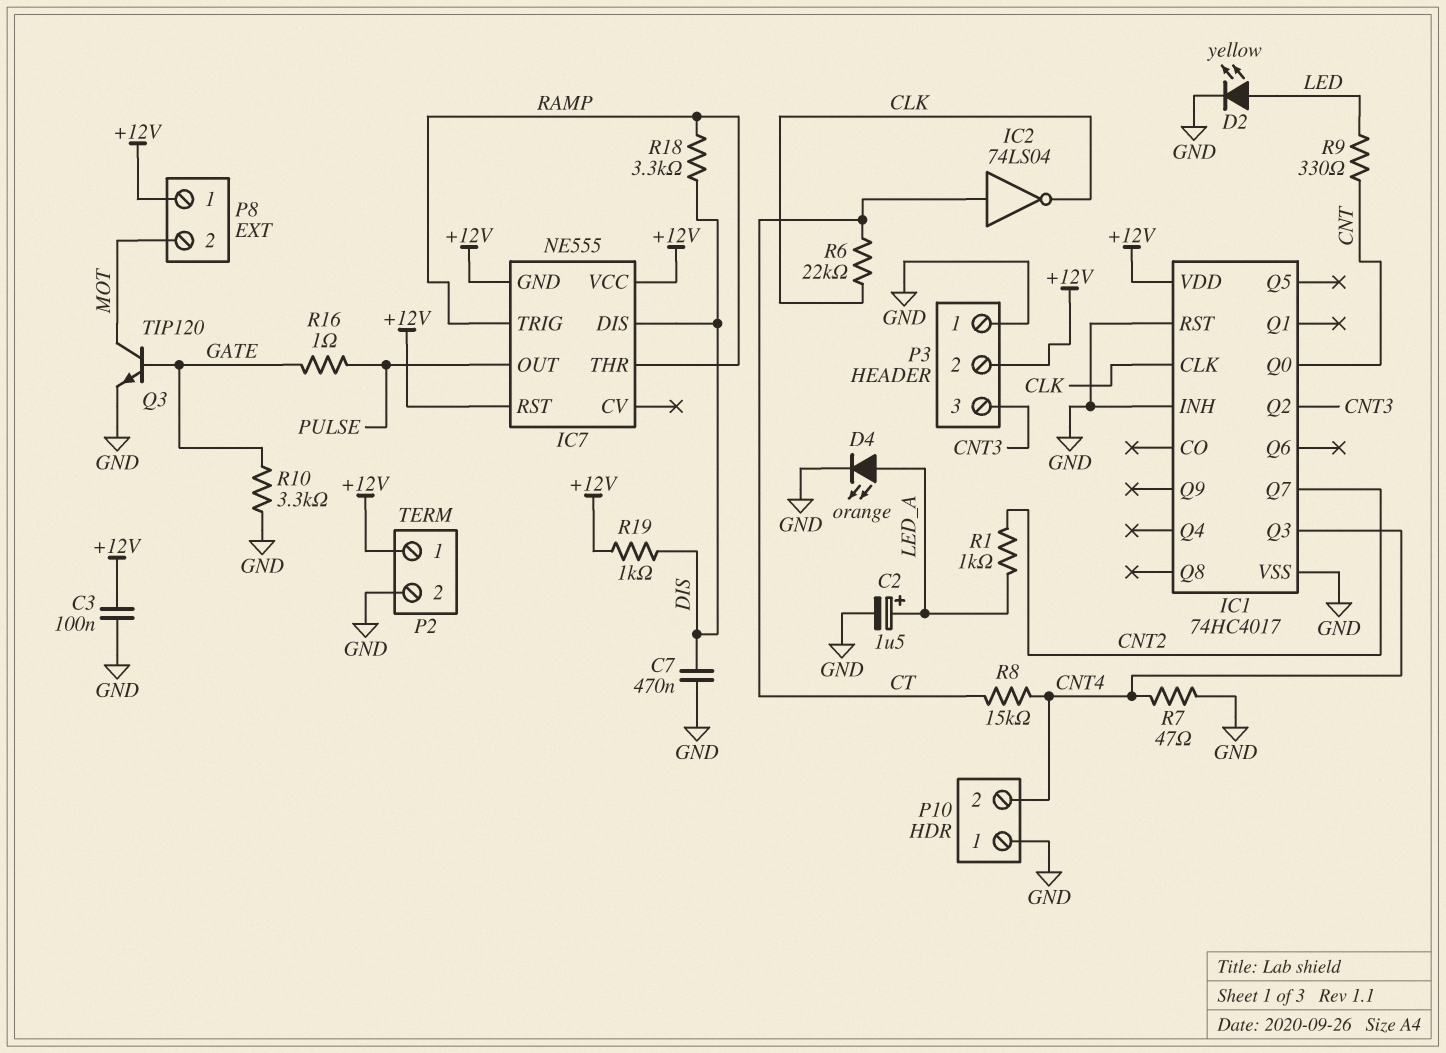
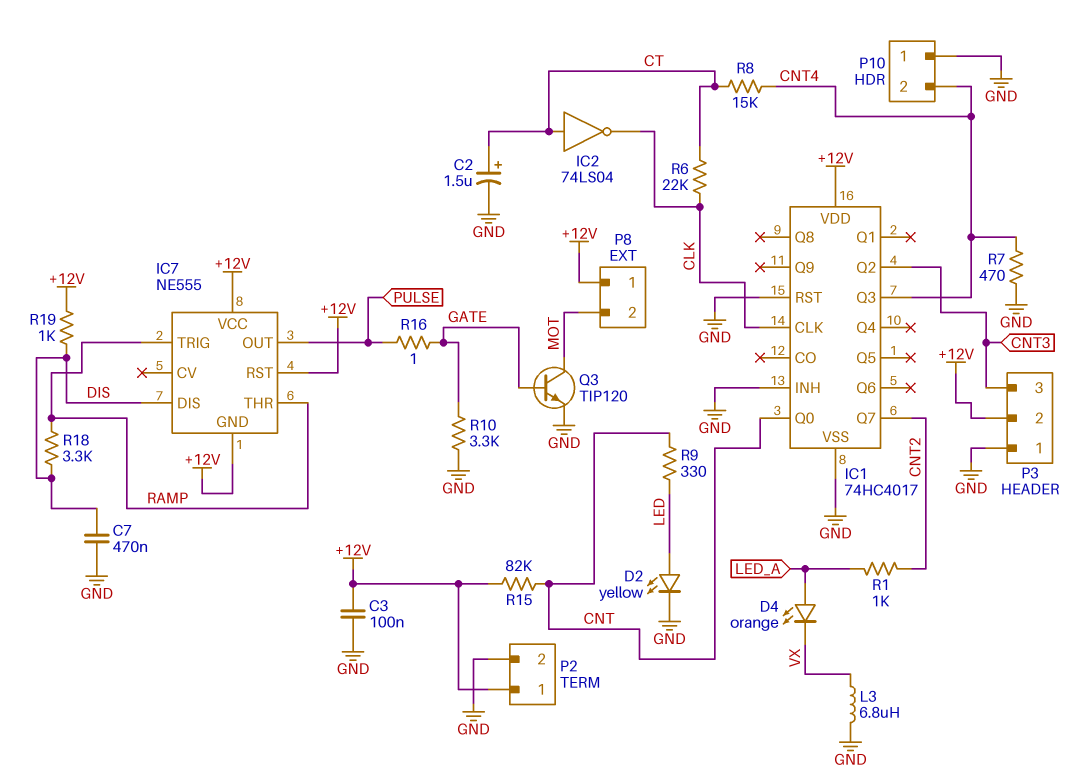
C2: 1.5uF (plus LED_A, minus GND) -> 1.5uF (plus CT, minus GND)
D4: LED orange (A LED_A, K GND) -> LED orange (A LED_A, K VX)
L3: none -> 6.8uH (GND, VX)
R7: 47 (CNT4, GND) -> 470 (CNT4, GND)
R15: none -> 82k (+12V, CNT)

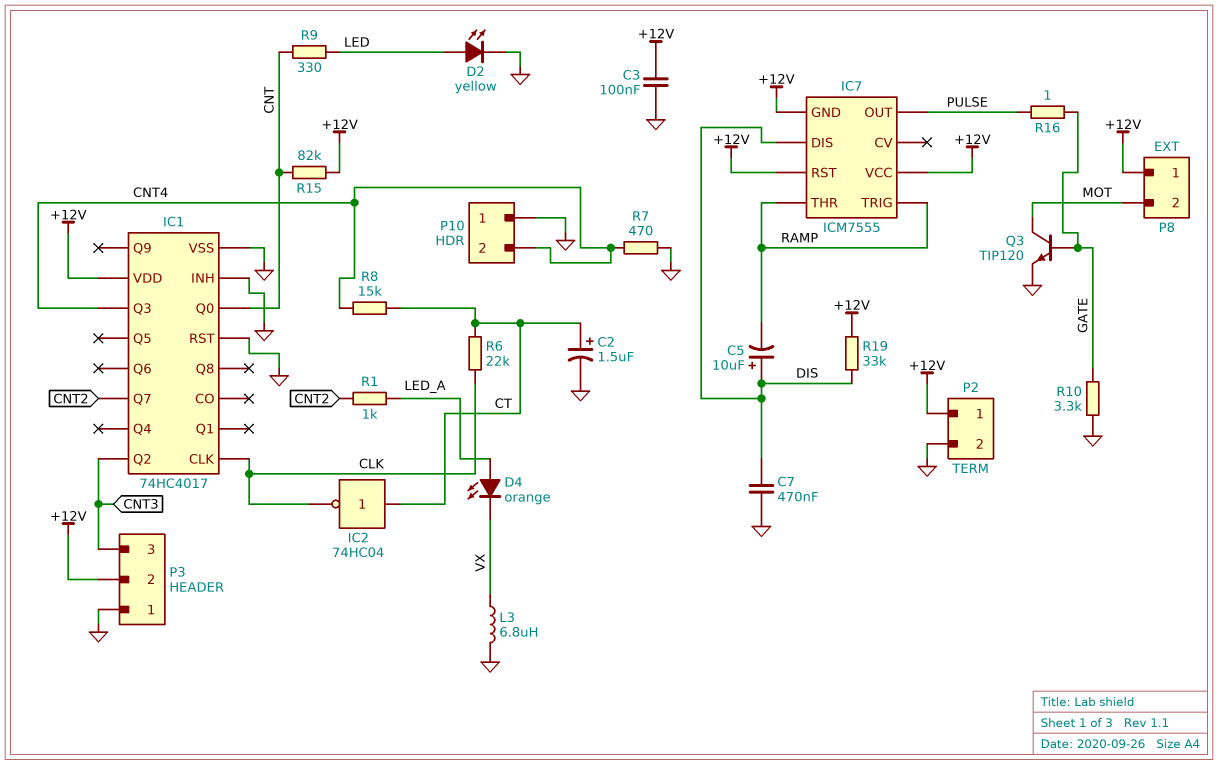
C5: none -> 10uF (plus DIS, minus RAMP)
IC2: NOT 74LS04 (in CT, out CLK) -> NOT 74HC04 (in CT, out CLK)
IC7: NE555 -> ICM7555
R18: 3.3k (DIS, RAMP) -> none
R19: 1k (+12V, DIS) -> 33k (+12V, DIS)

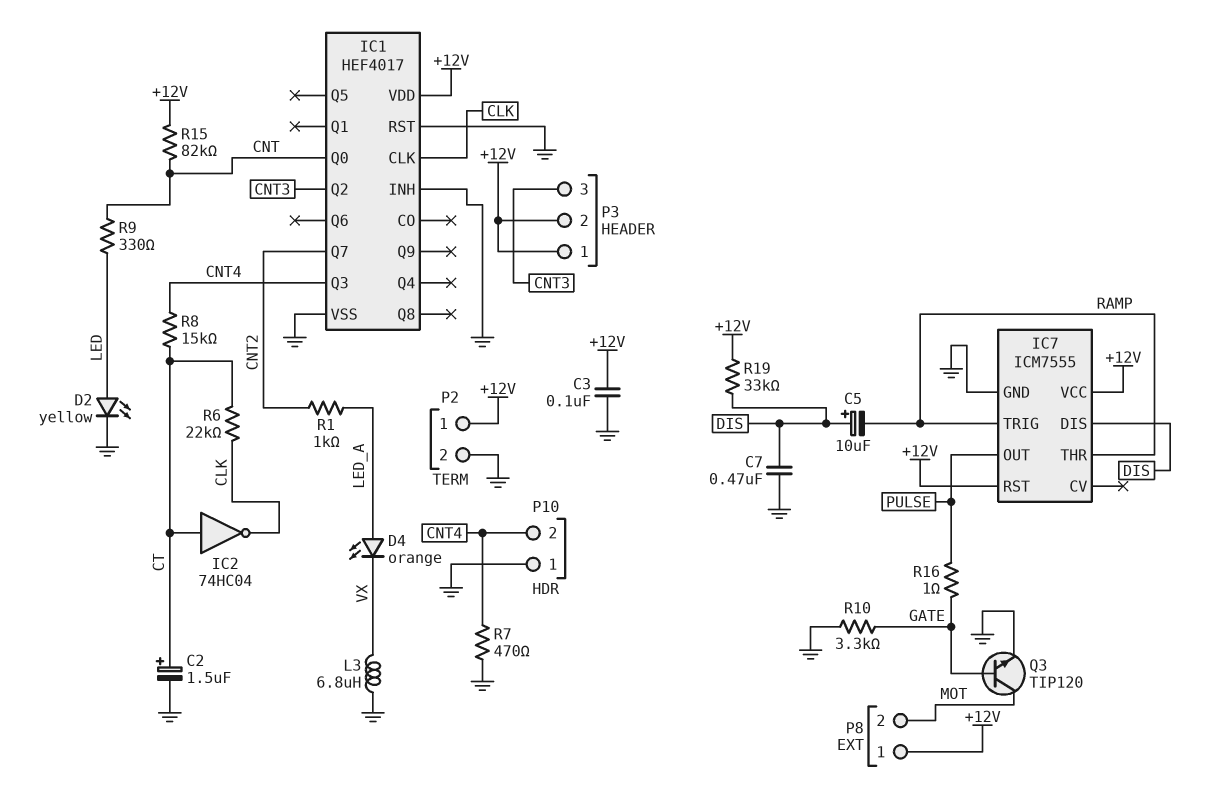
IC1: 74HC4017 -> HEF4017
IC7 pin GND: +12V -> GND
P3 pin 1: GND -> +12V

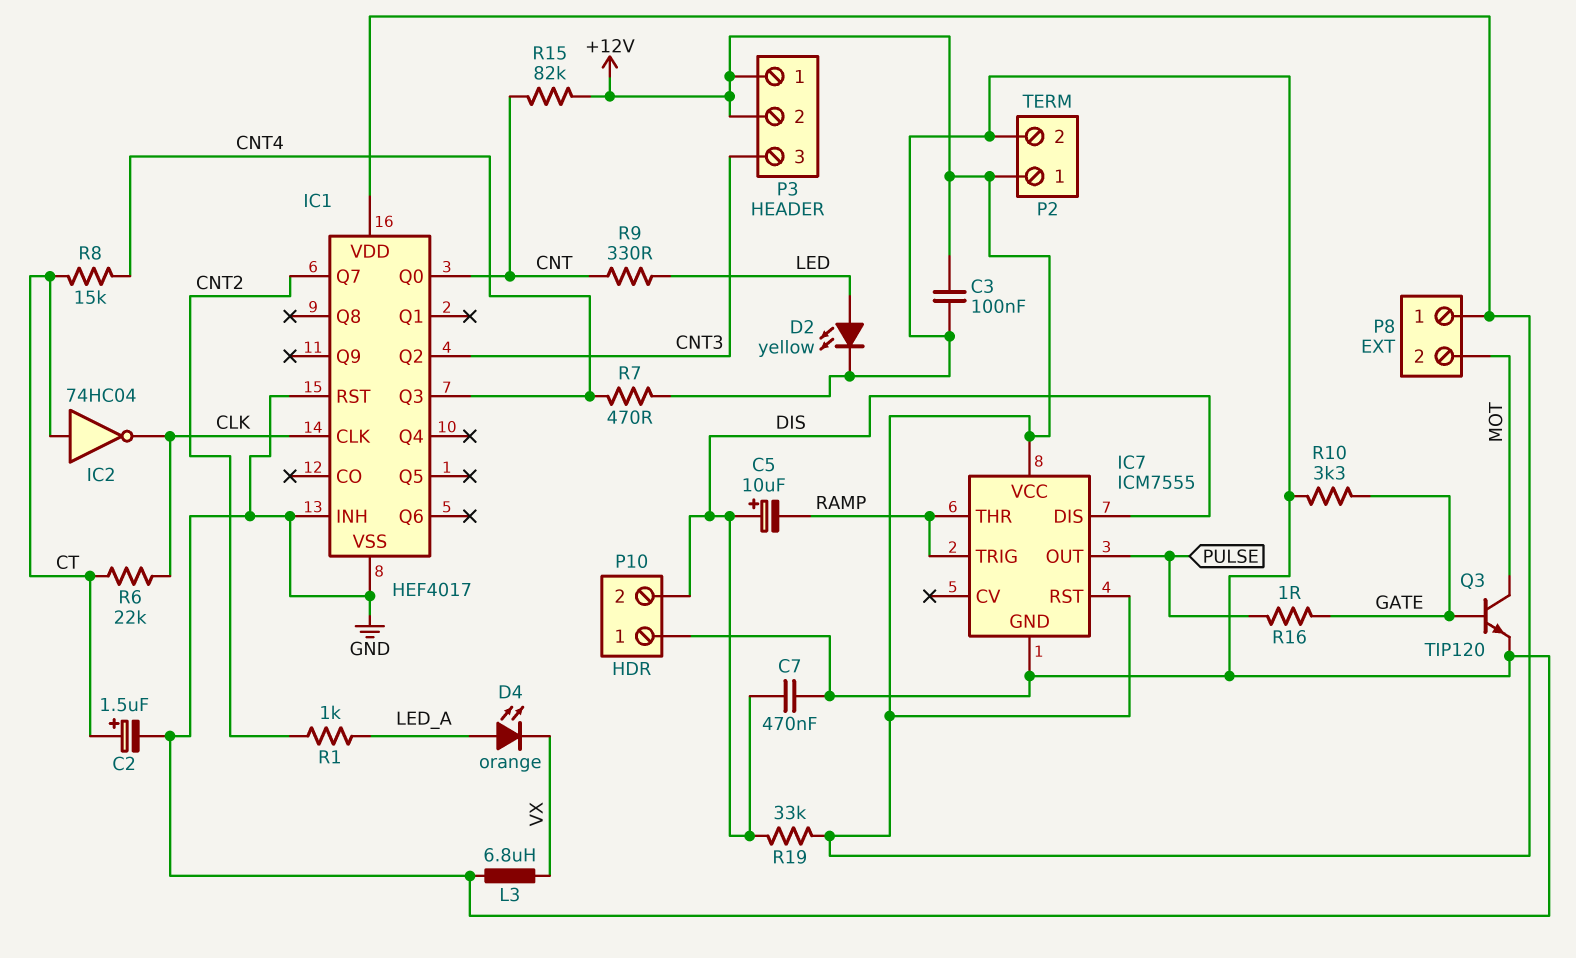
P10 pin 2: CNT4 -> DIS

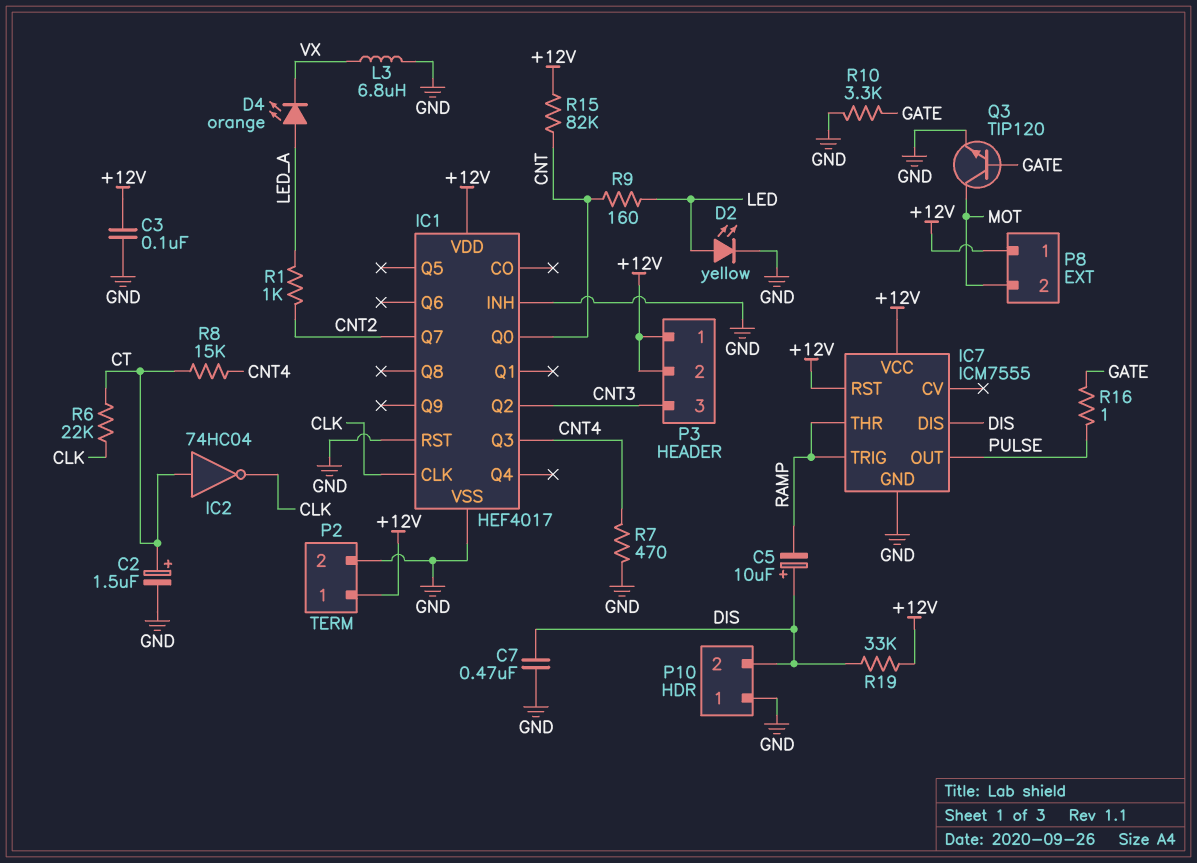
R9: 330 (CNT, LED) -> 160 (CNT, LED)

